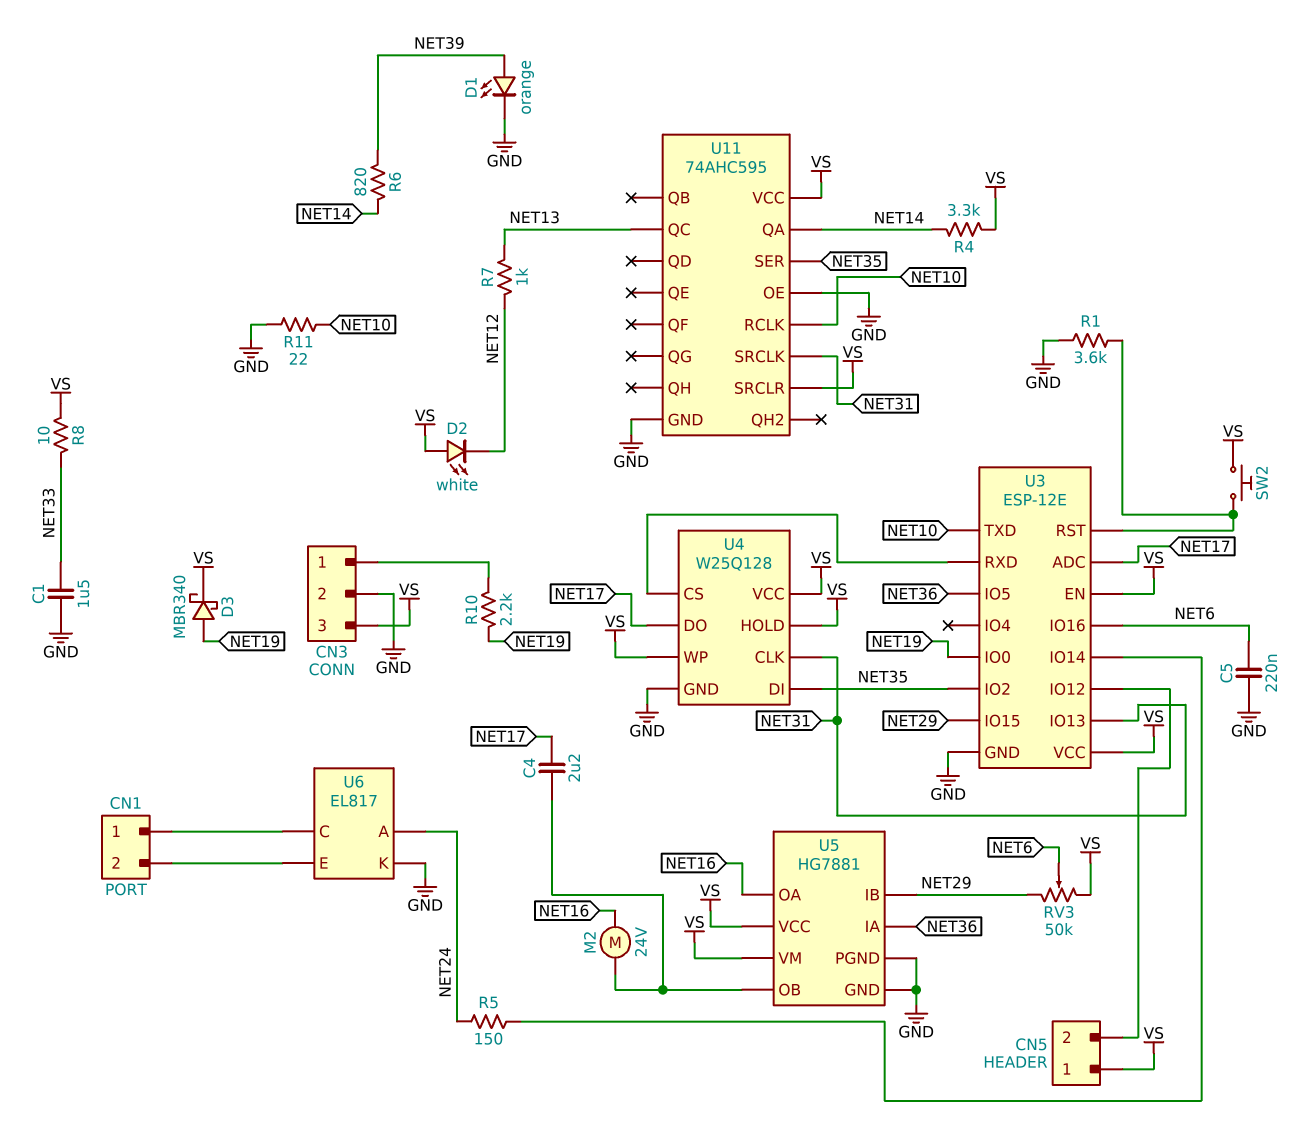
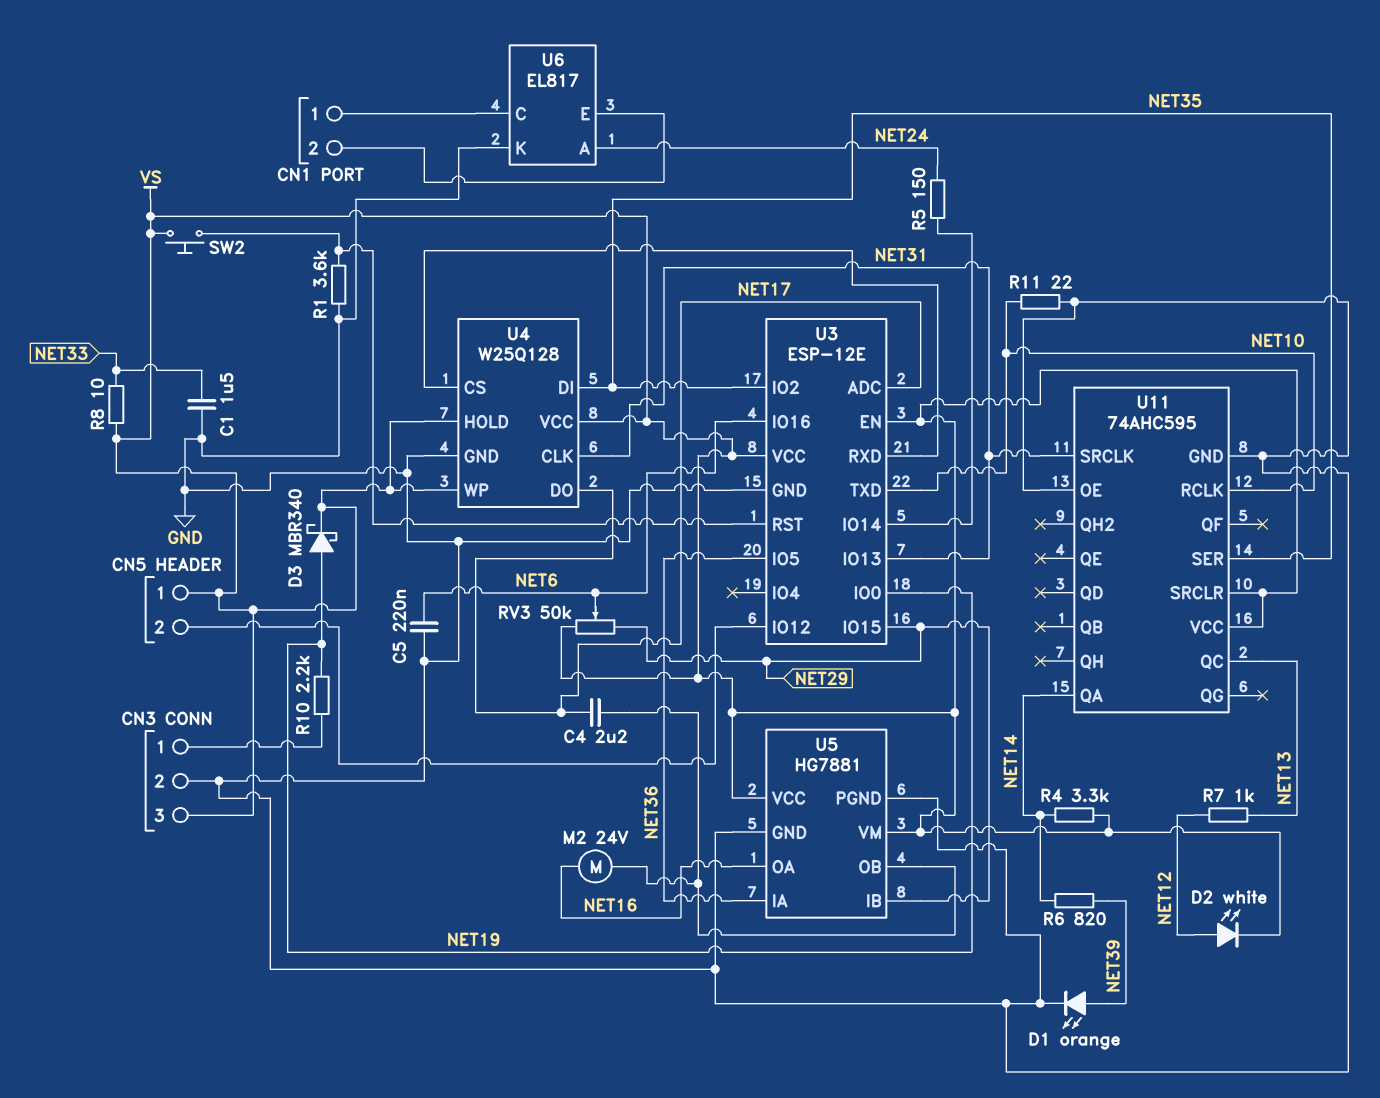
D2: LED white (A VS, K NET12) -> LED white (A NET12, K VS)

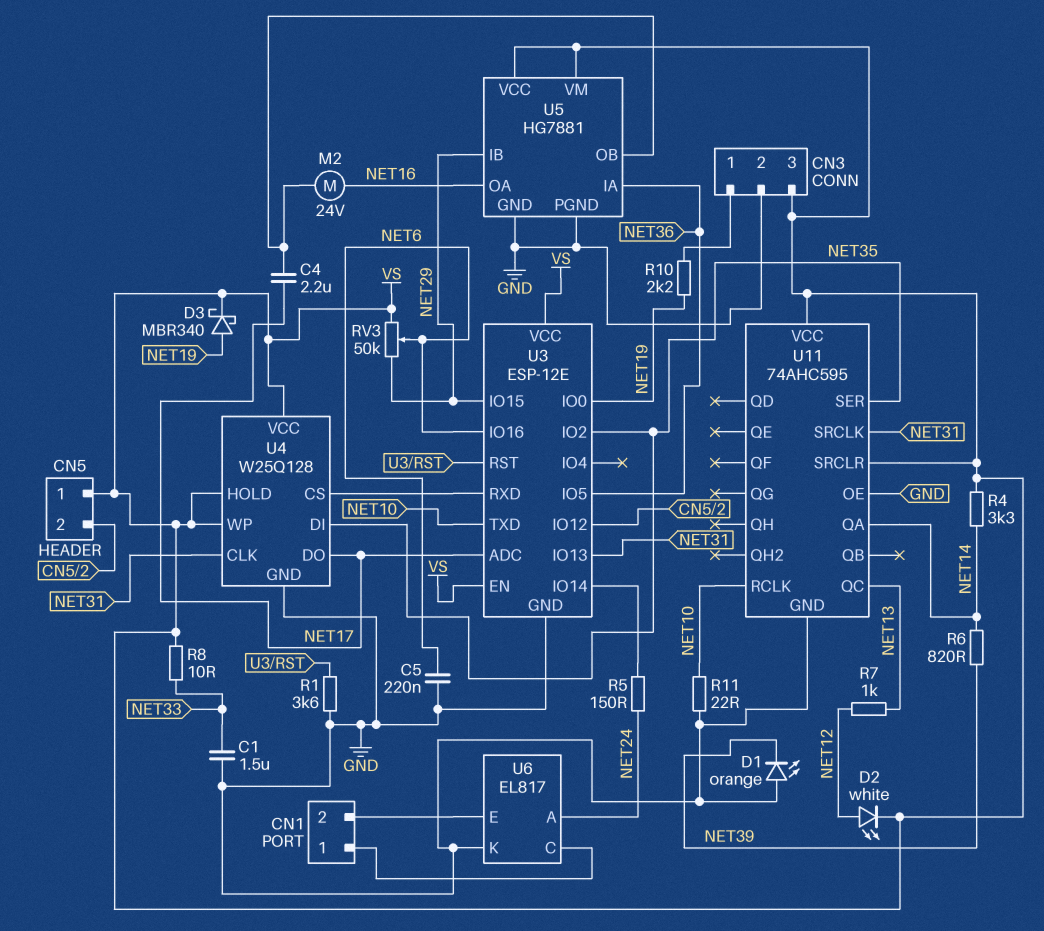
D1: LED orange (A NET39, K GND) -> LED orange (A GND, K NET39)
SW2: button (U3/RST, VS) -> none

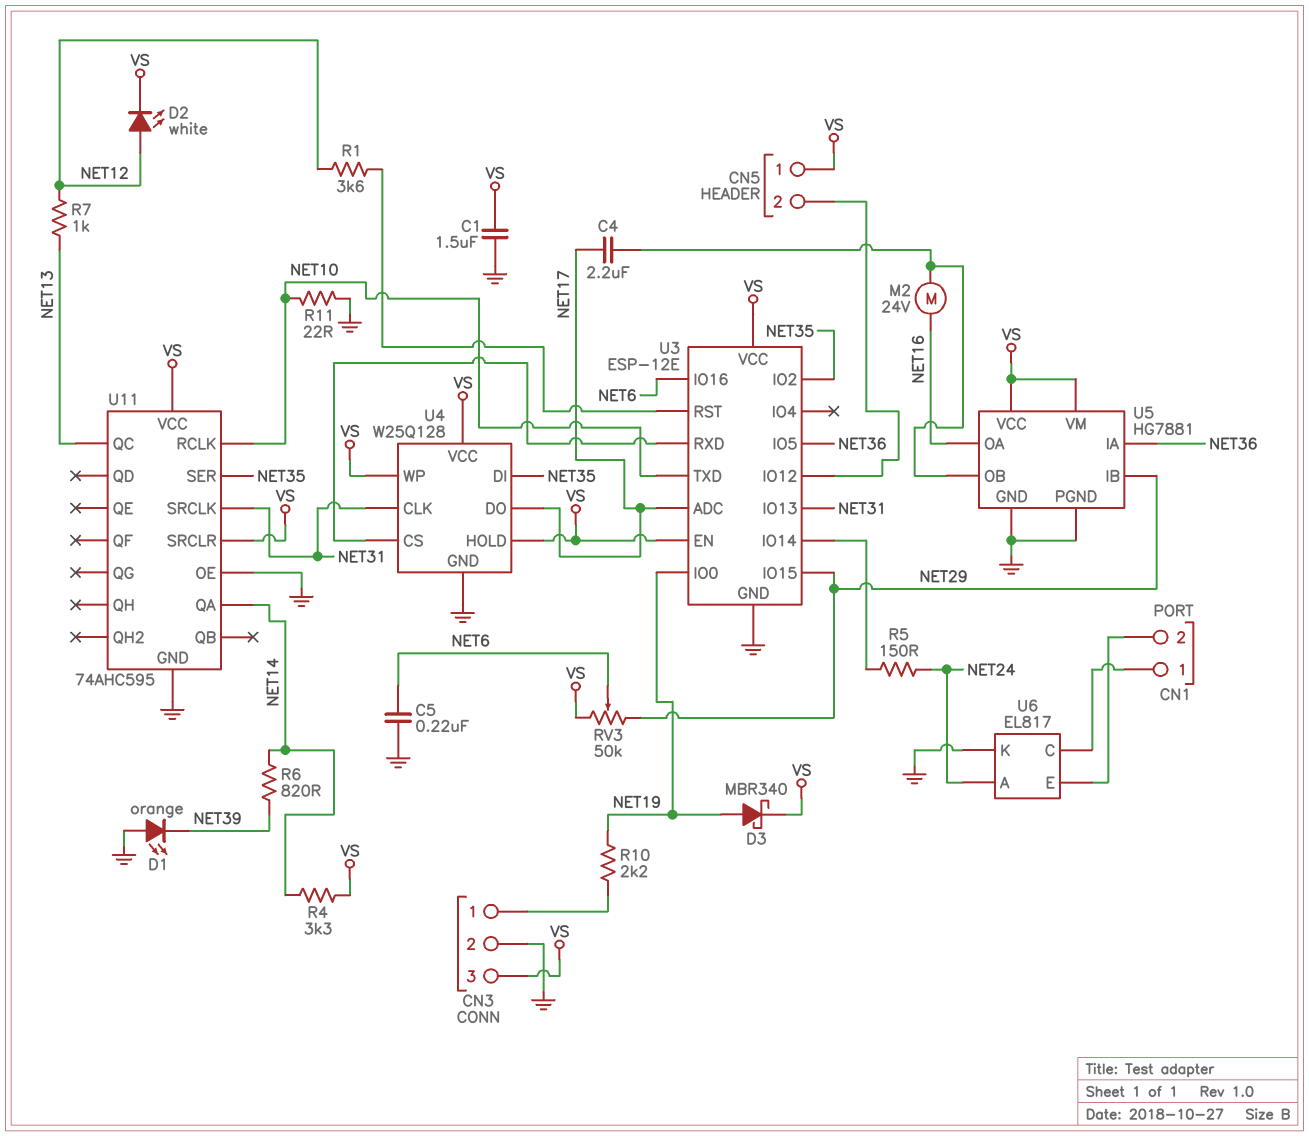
C1: 1.5uF (GND, NET33) -> 1.5uF (GND, VS)
R1: 3.6k (GND, U3/RST) -> 3.6k (NET12, U3/RST)
R8: 10 (NET33, VS) -> none

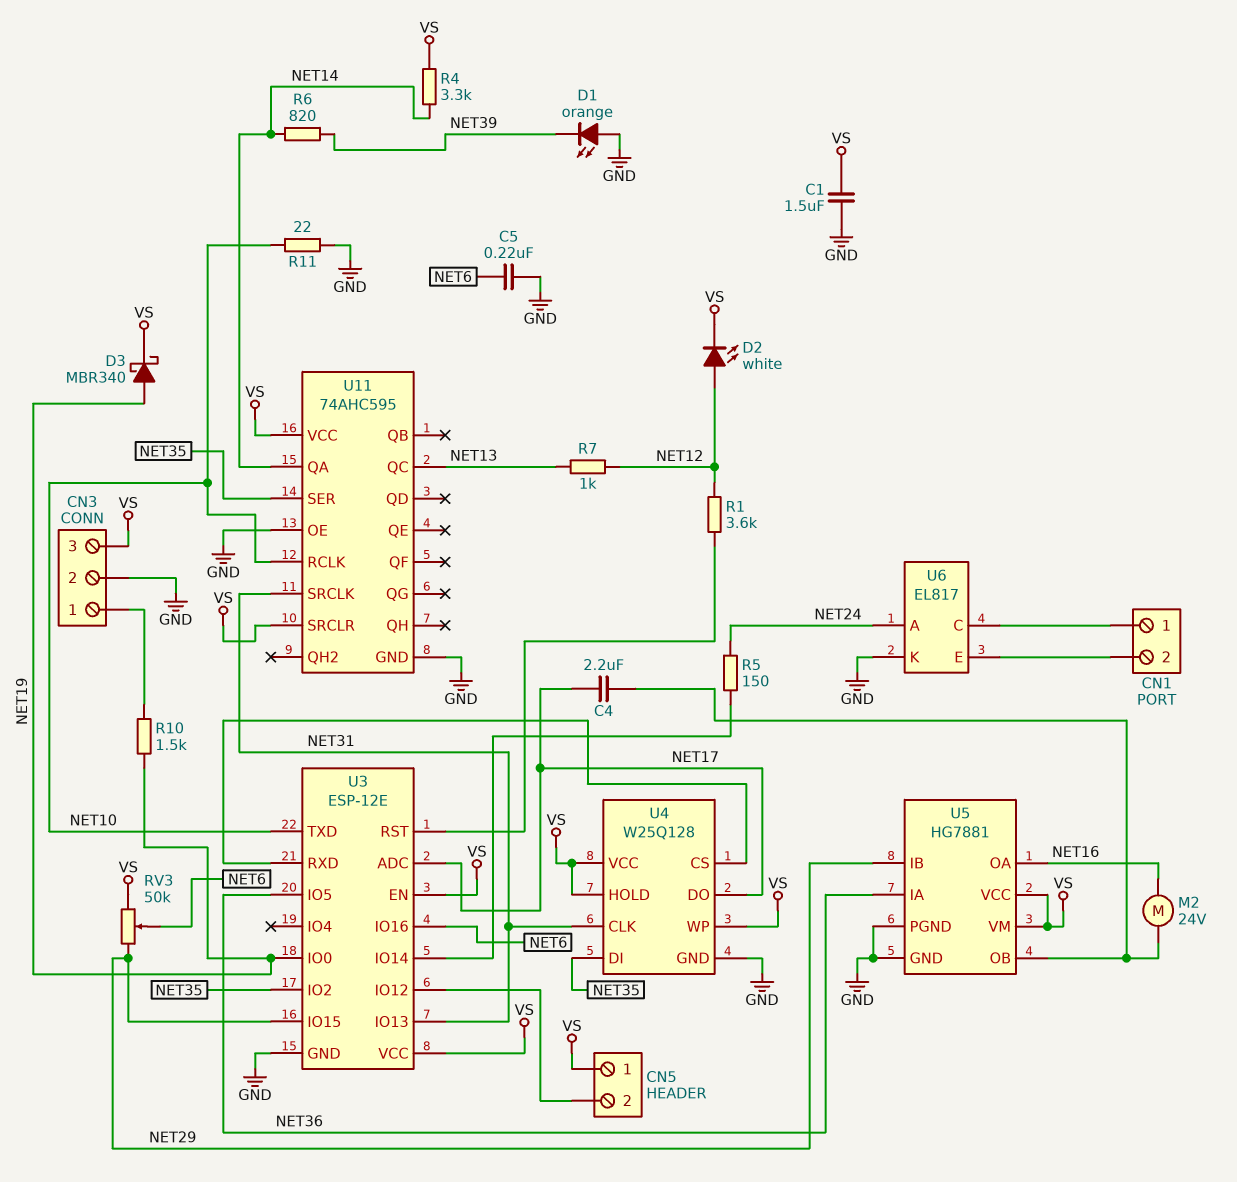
R10: 2.2k (CN3/1, NET19) -> 1.5k (CN3/1, NET19)

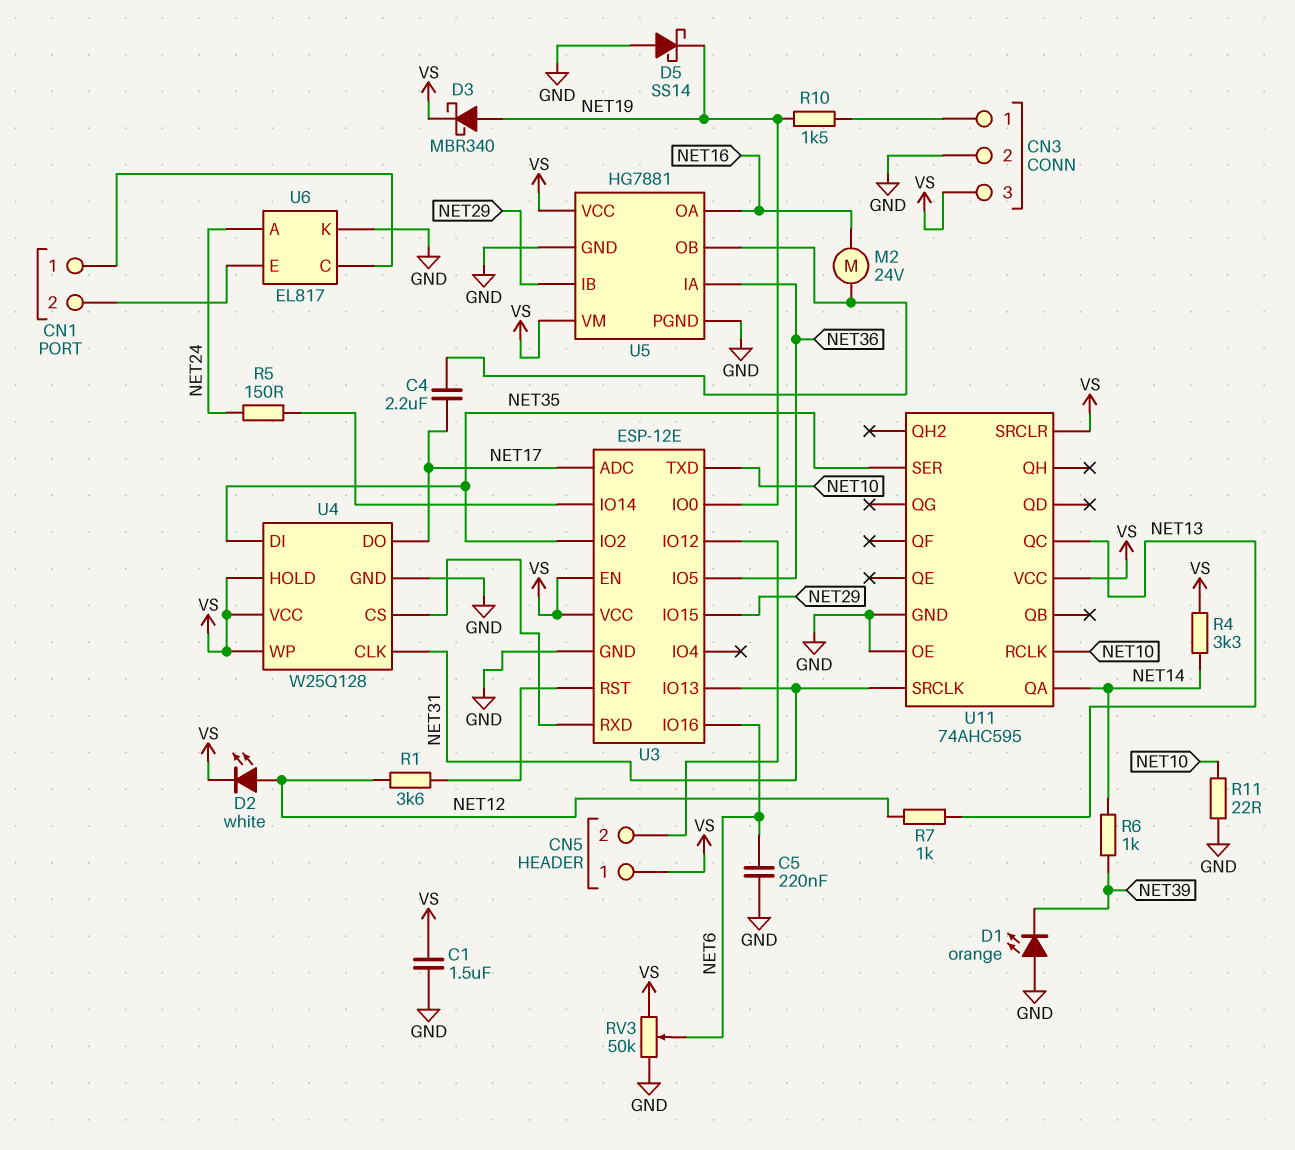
D5: none -> schottky SS14 (A GND, K NET19)
R6: 820 (NET14, NET39) -> 1k (NET14, NET39)
RV3: 50k (NET29, VS, wiper NET6) -> 50k (GND, VS, wiper NET6)

